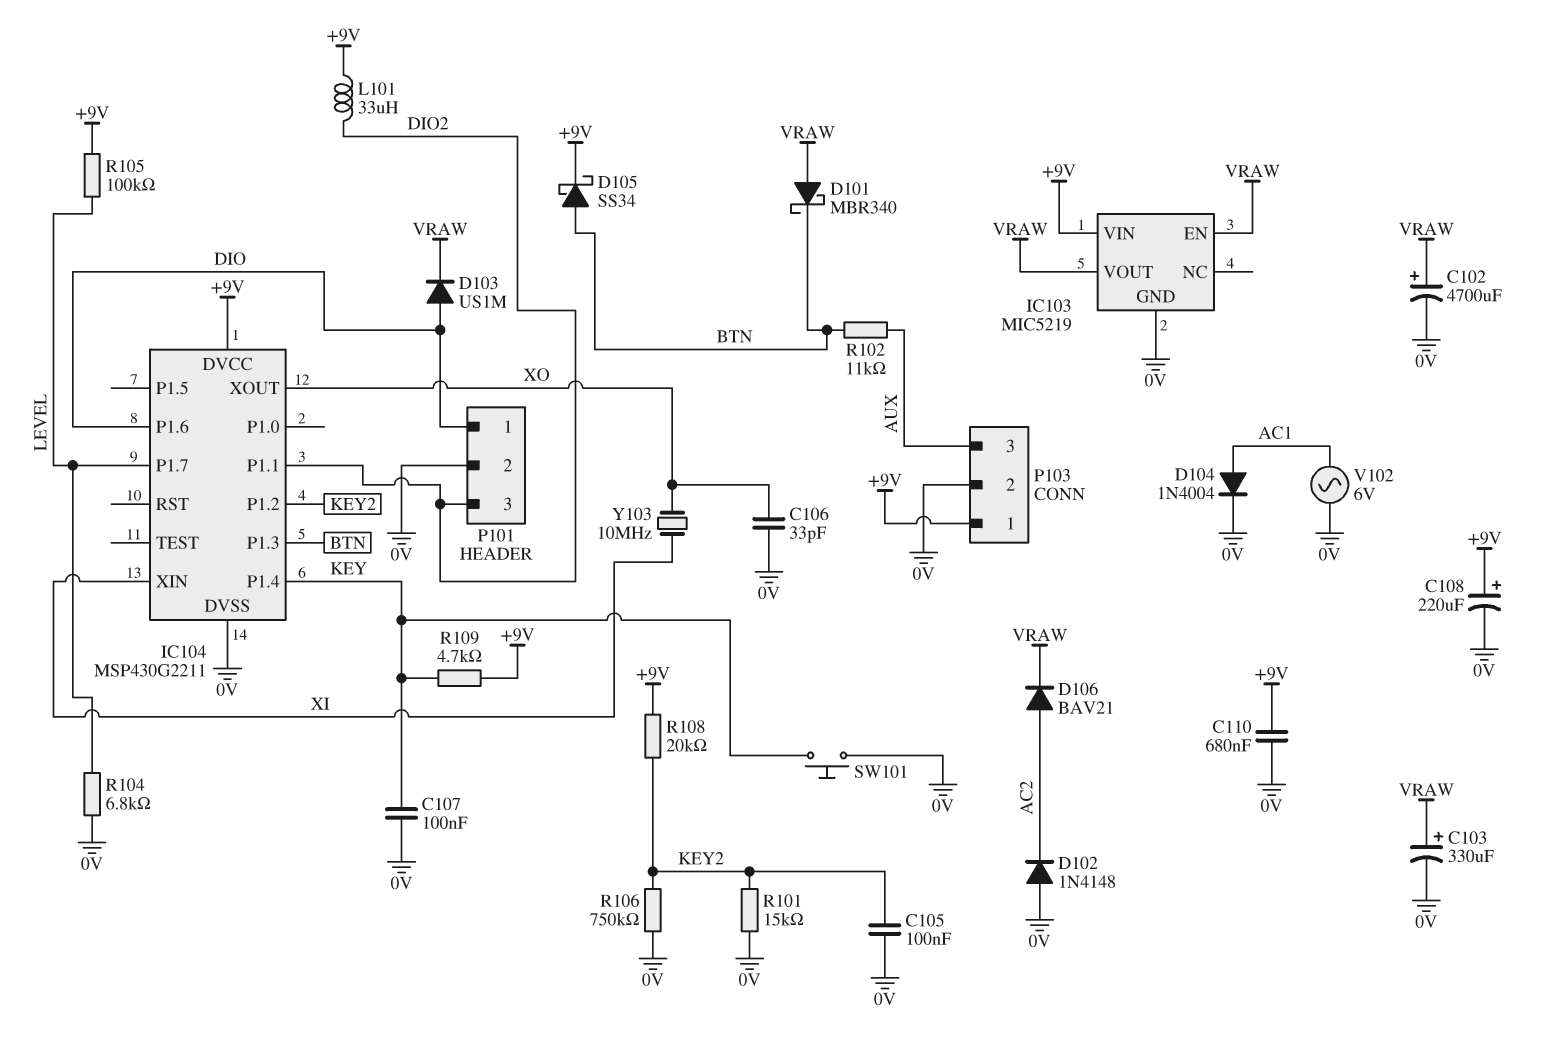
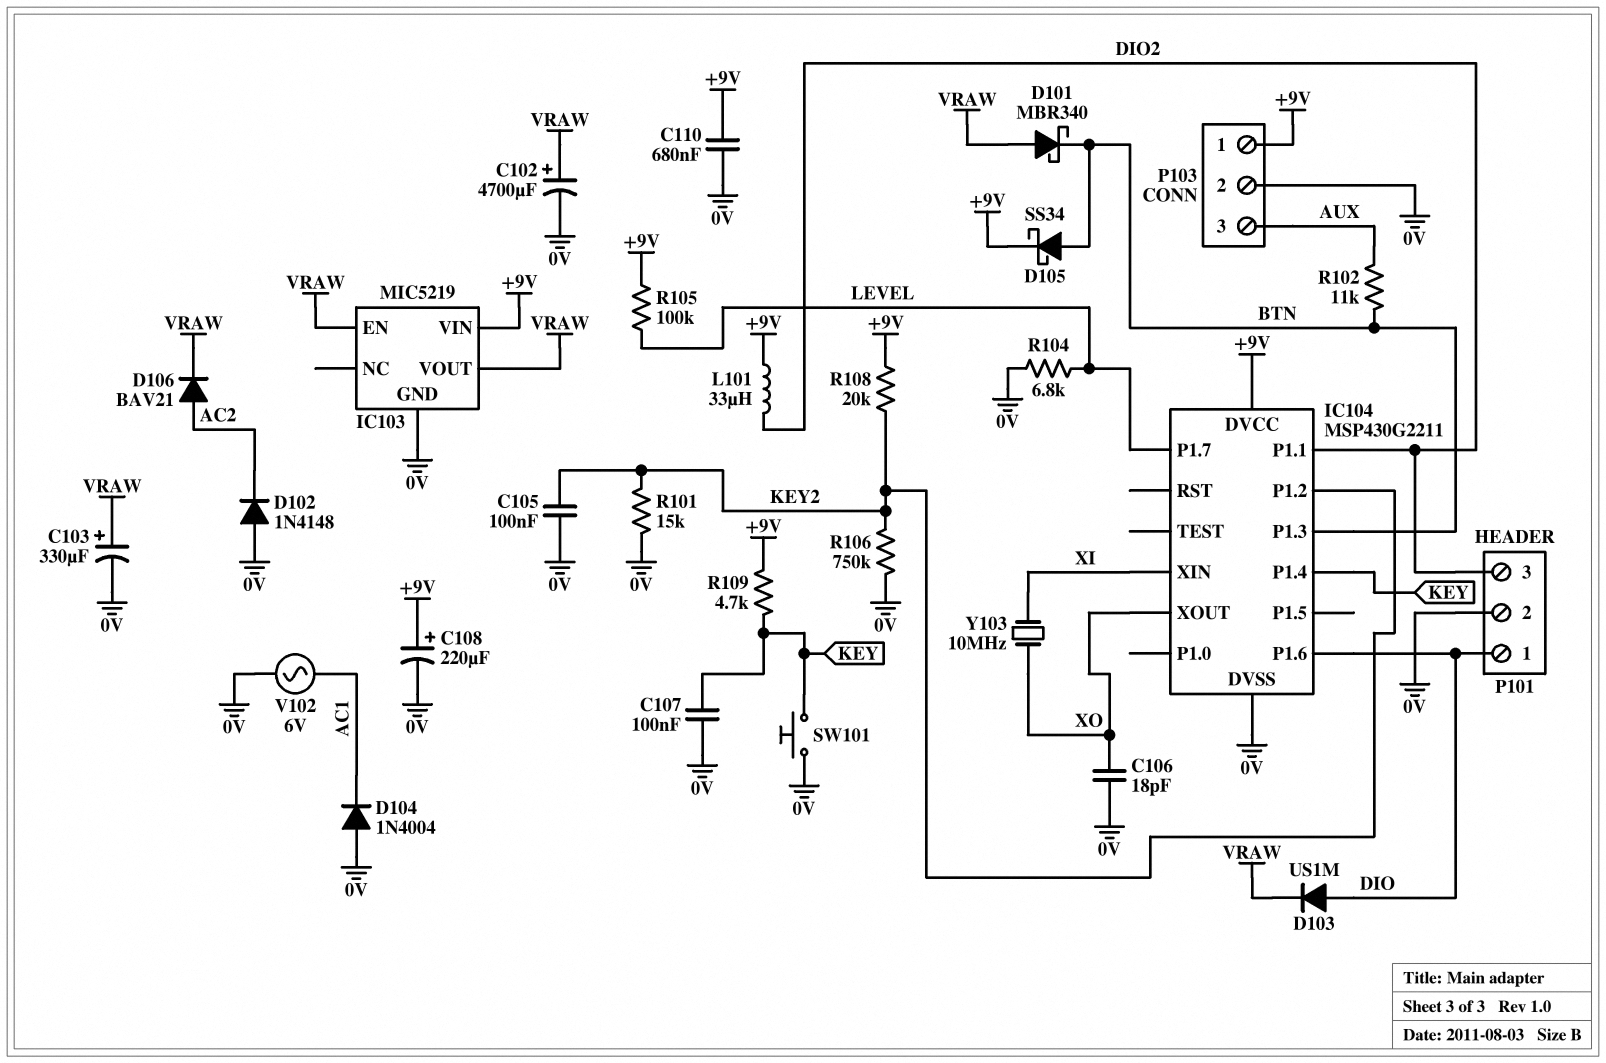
C106: 33pF (0V, XO) -> 18pF (0V, XO)
D104: diode 1N4004 (A AC1, K 0V) -> diode 1N4004 (A 0V, K AC1)

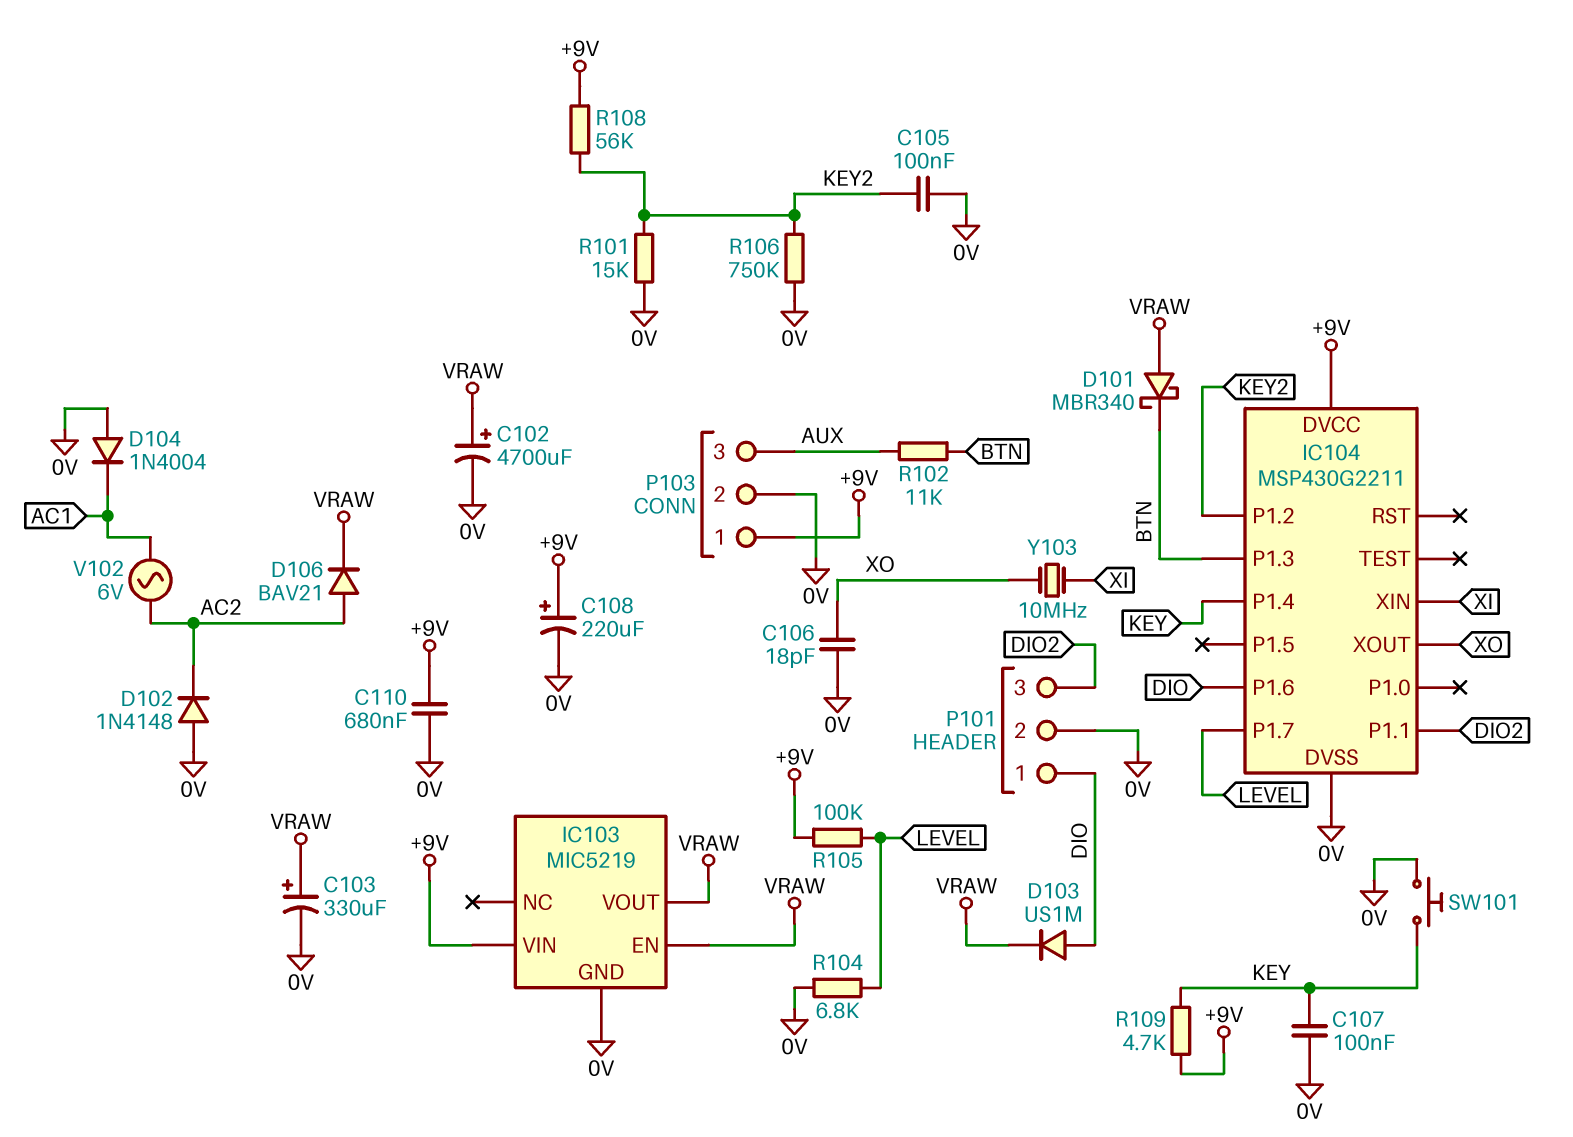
D105: schottky SS34 (A BTN, K +9V) -> none
L101: 33uH (+9V, DIO2) -> none
R108: 20k (+9V, KEY2) -> 56k (+9V, KEY2)
V102: AC 6V (0V, AC1) -> AC 6V (AC1, AC2)

